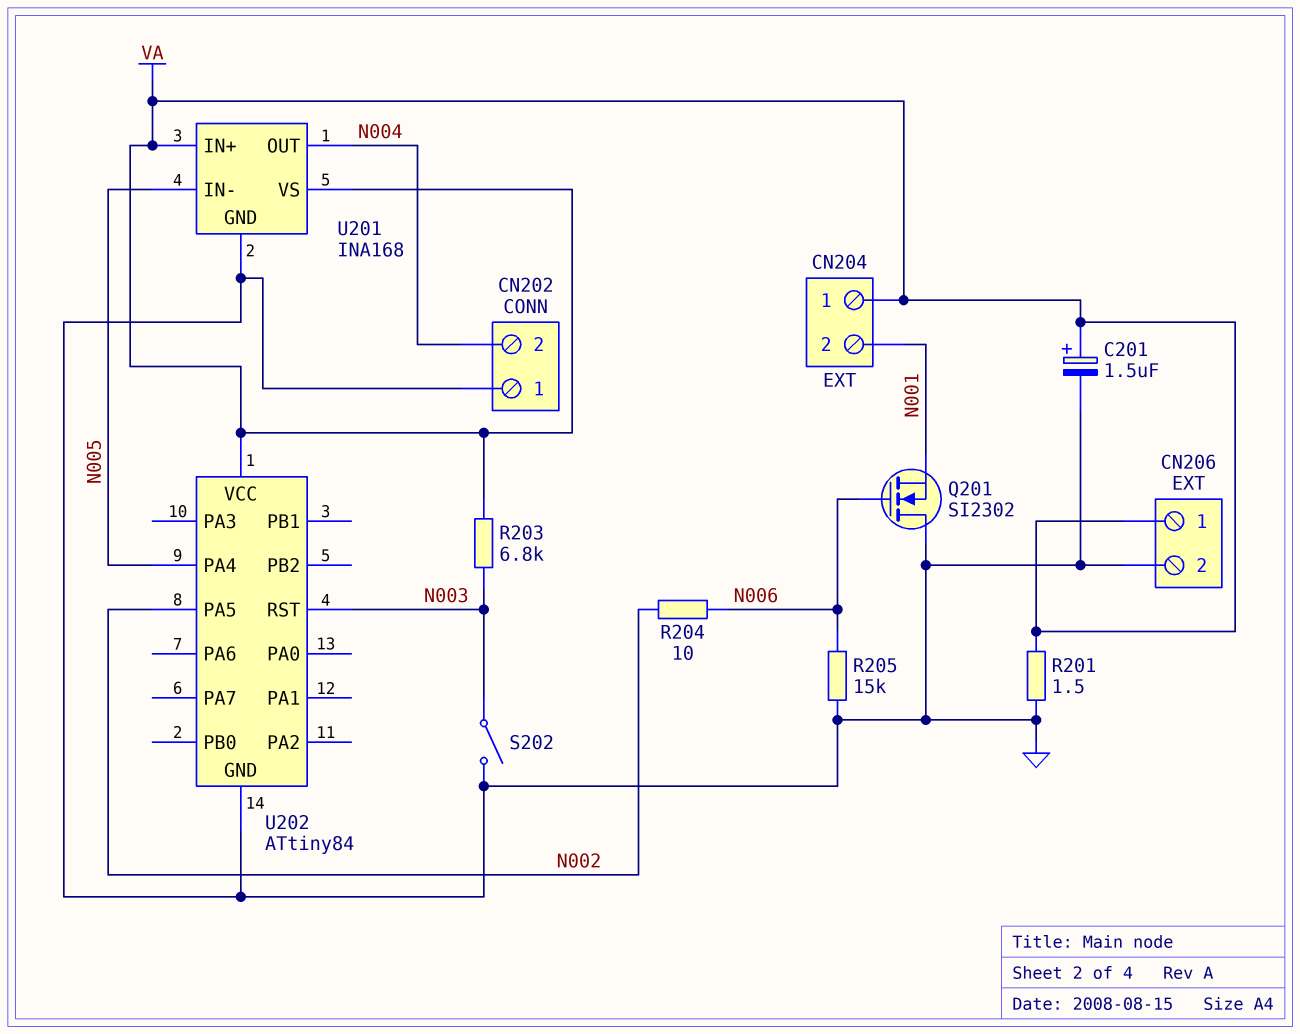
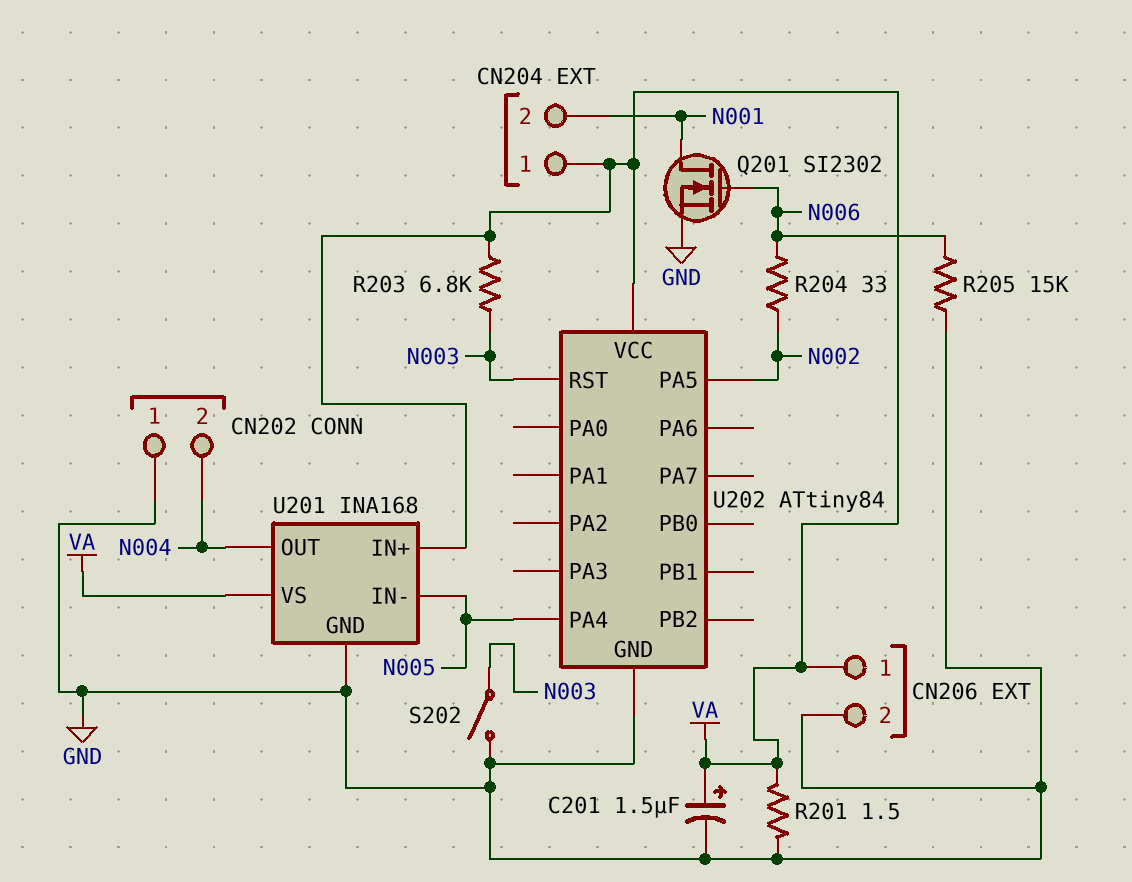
Q201: NMOS SI2302 (G N006, D GND, S N001) -> NMOS SI2302 (G N006, D N001, S GND)
R204: 10 (N002, N006) -> 33 (N002, N006)

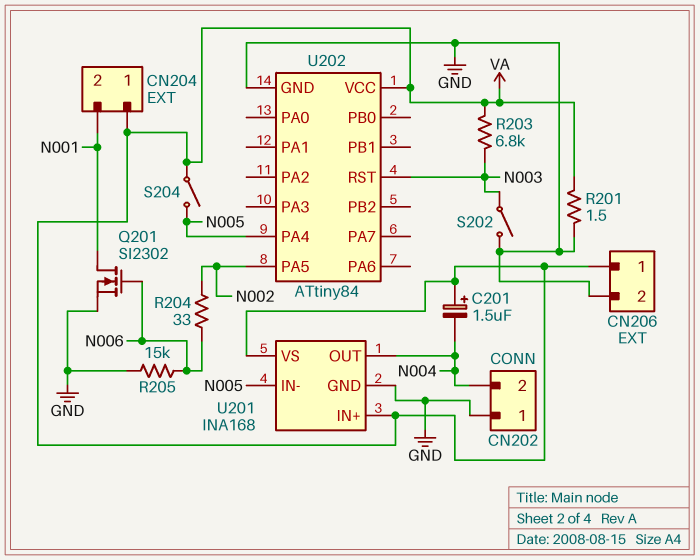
C201: 1.5uF (plus VA, minus GND) -> 1.5uF (plus VA, minus N004)
S204: none -> switch (N005, VA)

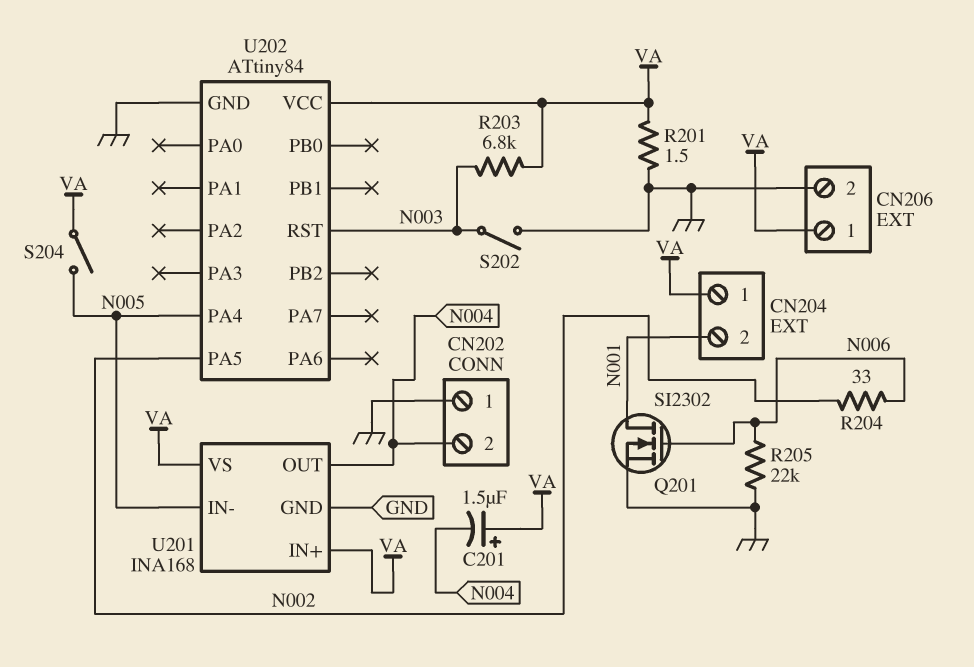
R205: 15k (GND, N006) -> 22k (GND, N006)

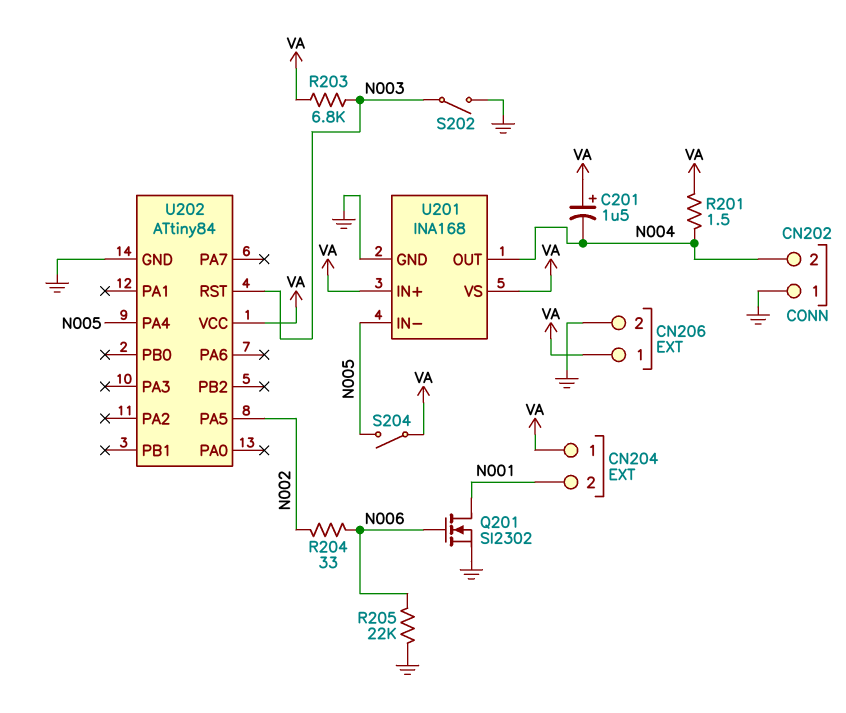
R201: 1.5 (GND, VA) -> 1.5 (N004, VA)

